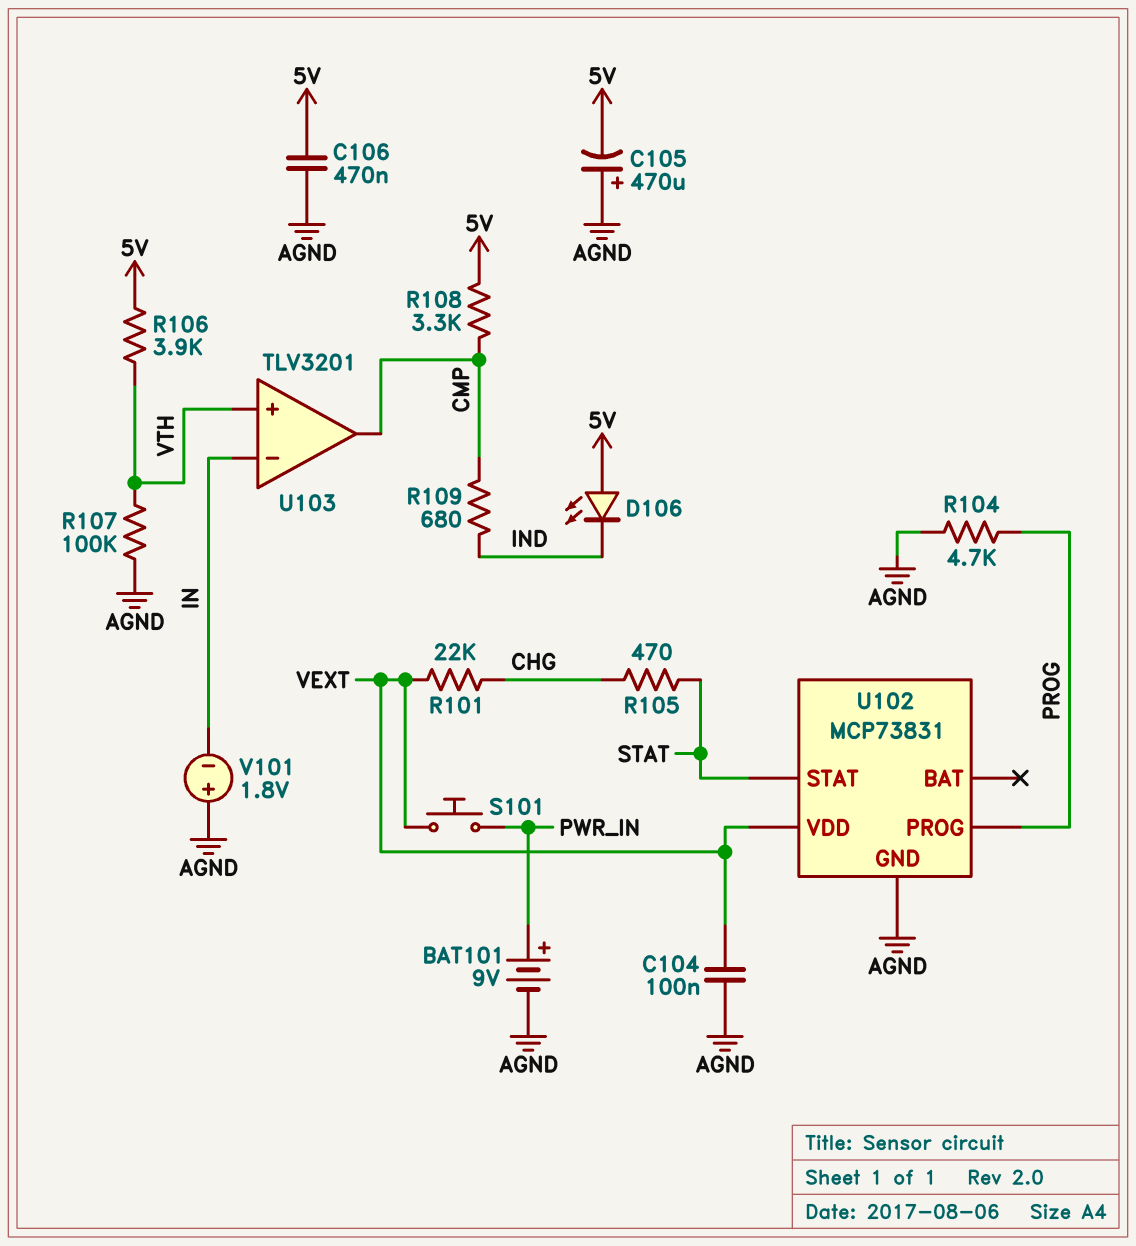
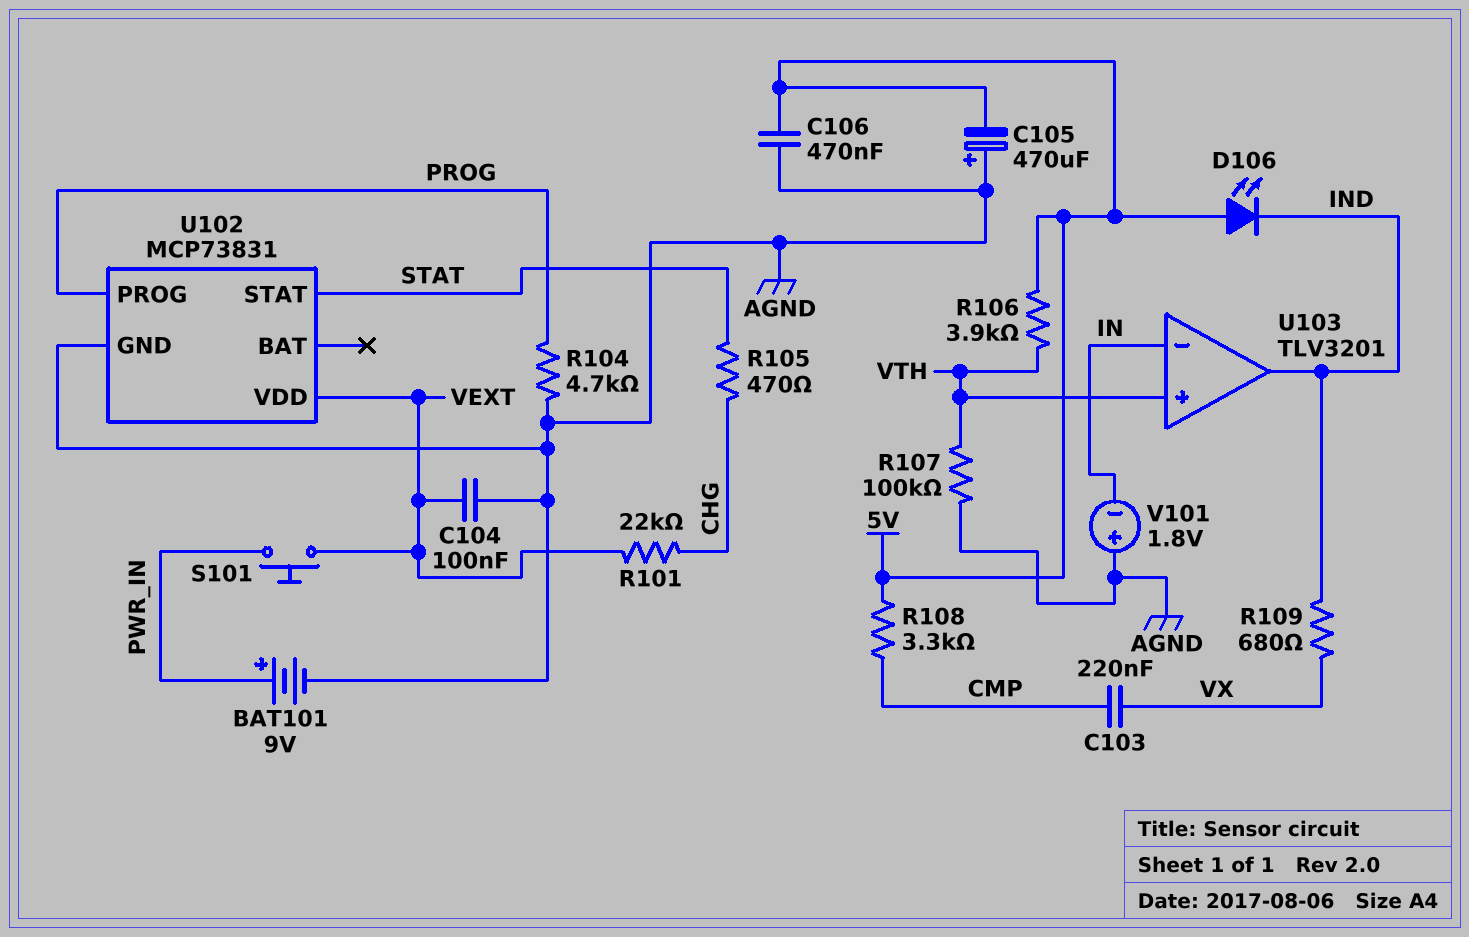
C103: none -> 220nF (CMP, VX)
R109: 680 (CMP, IND) -> 680 (IND, VX)
U103 pin out: CMP -> IND

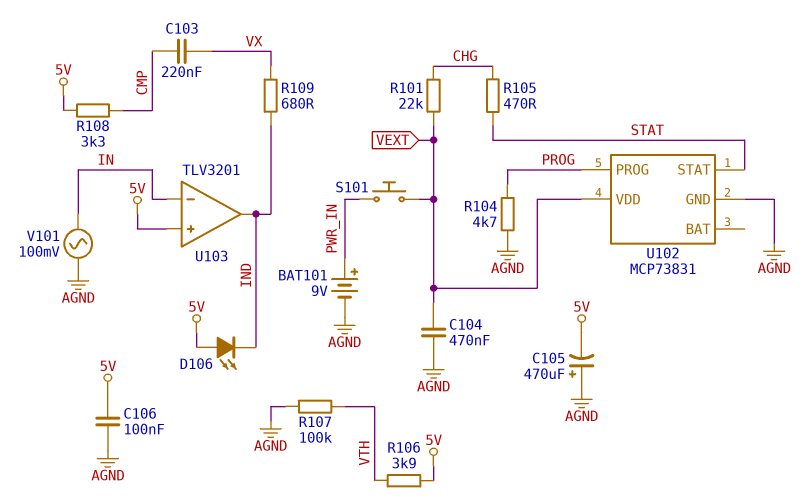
C104: 100nF (AGND, VEXT) -> 470nF (AGND, VEXT)
C106: 470nF (5V, AGND) -> 100nF (5V, AGND)
U103 pin in+: VTH -> 5V
V101: 1.8V (plus AGND, minus IN) -> AC 100mV (AGND, IN)

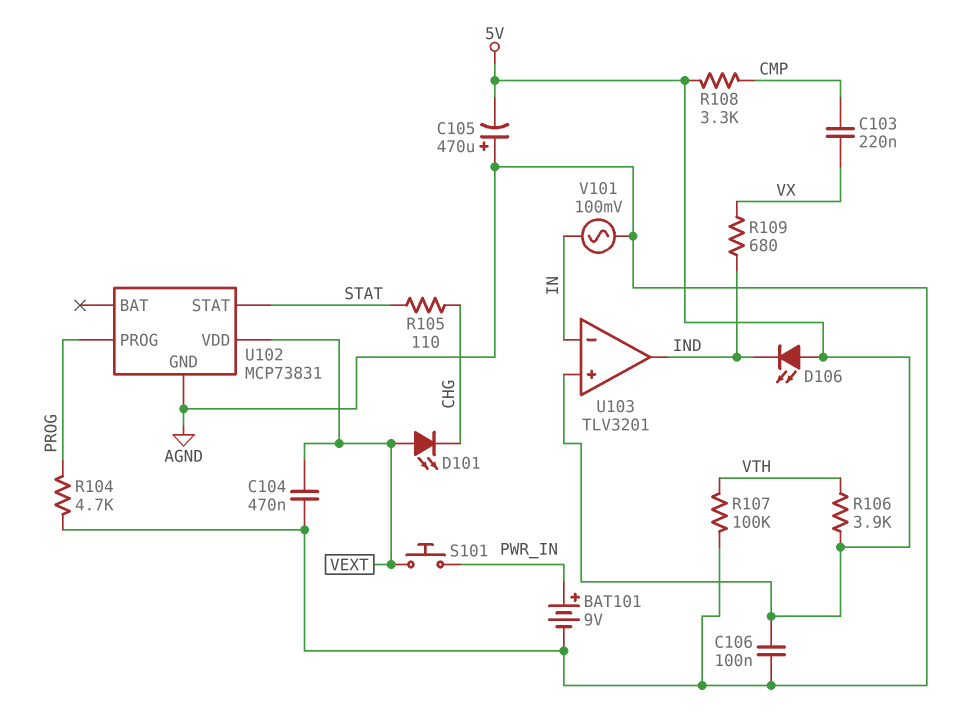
D101: none -> LED (A VEXT, K CHG)
R101: 22k (CHG, VEXT) -> none
R105: 470 (CHG, STAT) -> 110 (CHG, STAT)

